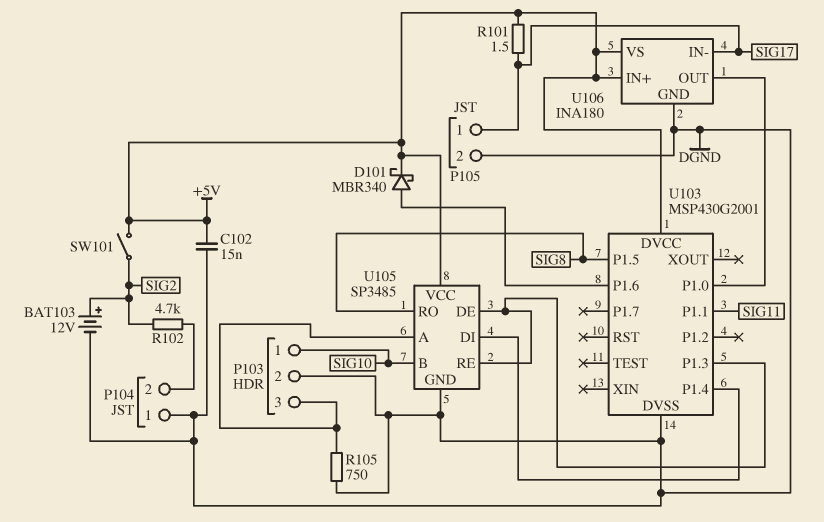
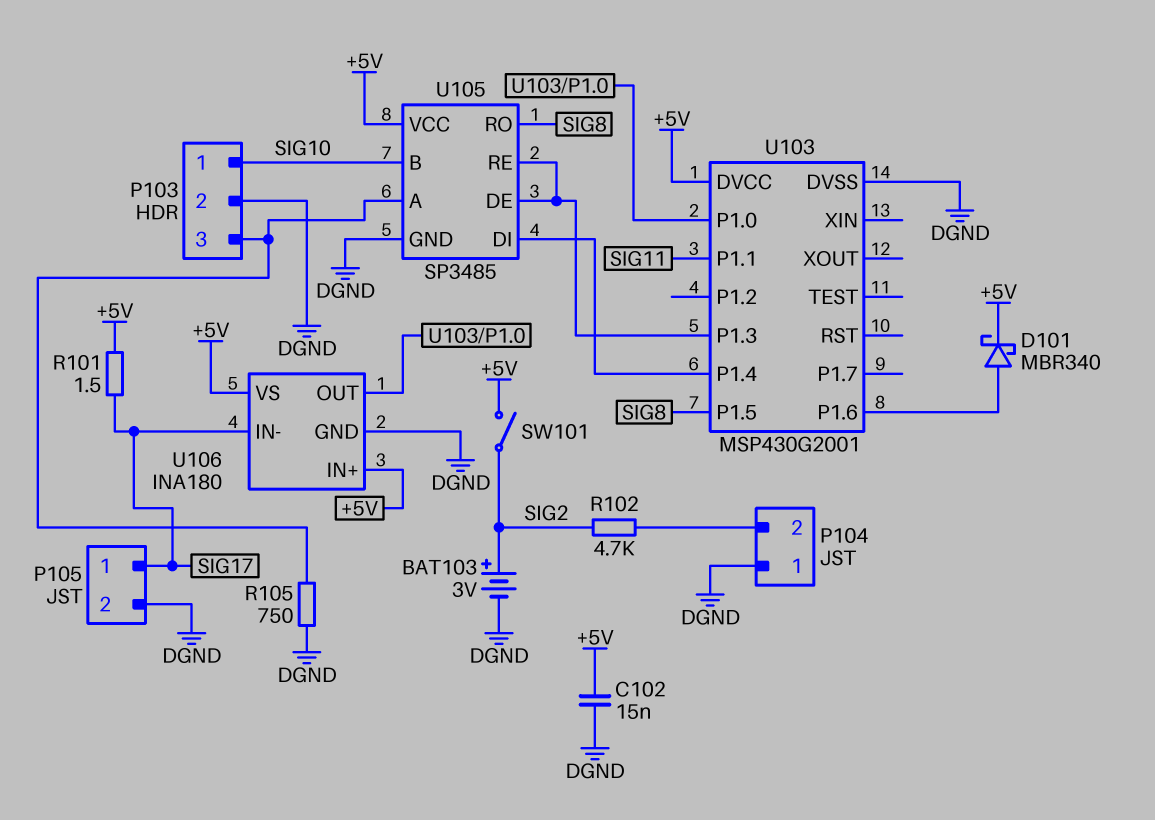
BAT103: 12V (plus SIG2, minus DGND) -> 3V (plus SIG2, minus DGND)

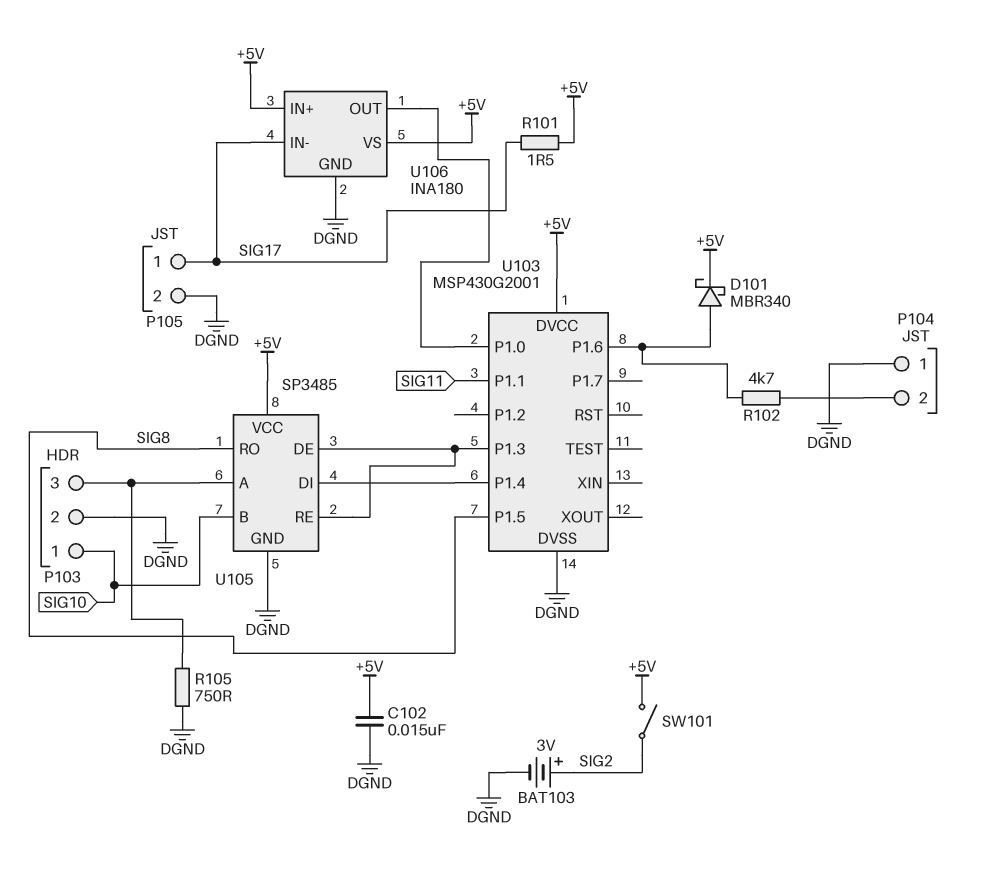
R102: 4.7k (P104/2, SIG2) -> 4.7k (P104/2, U103/P1.6)

